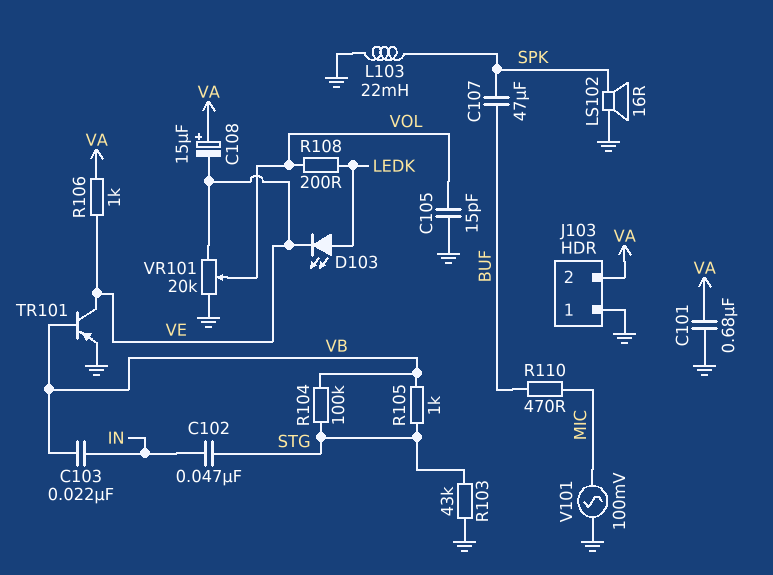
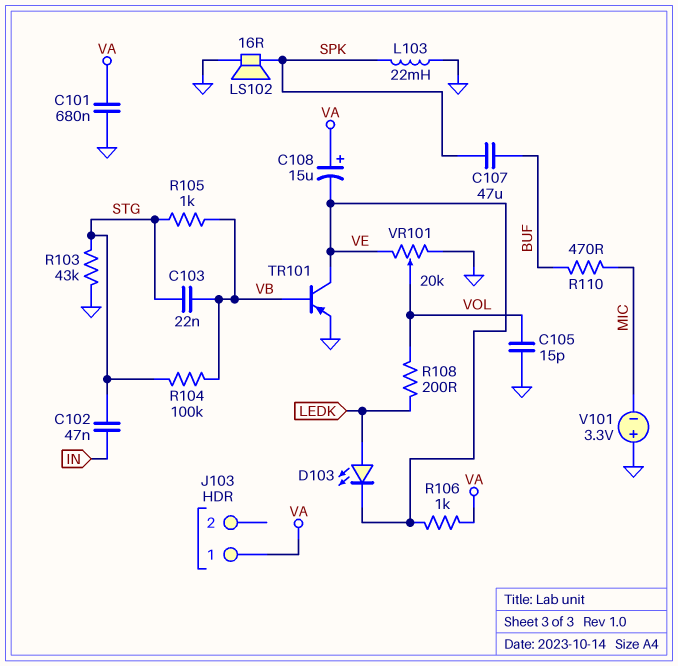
C103: 22nF (IN, VB) -> 22nF (STG, VB)
J103 pin 1: GND -> VA
J103 pin 2: VA -> none
V101: AC 100mV (GND, MIC) -> 3.3V (plus GND, minus MIC)

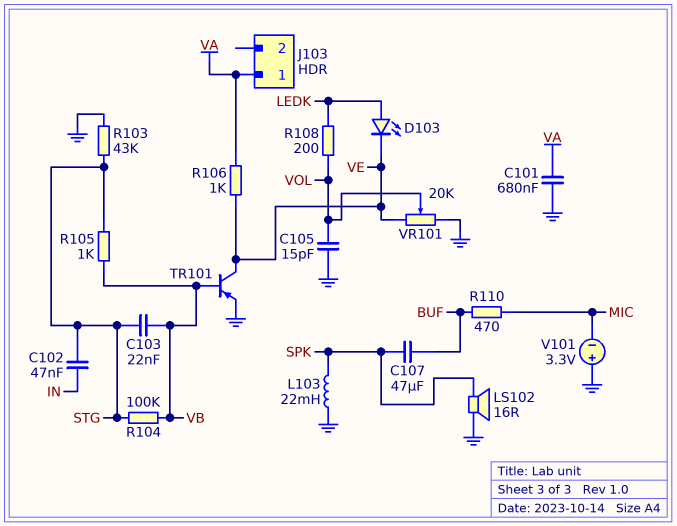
C108: 15uF (plus VA, minus VE) -> none

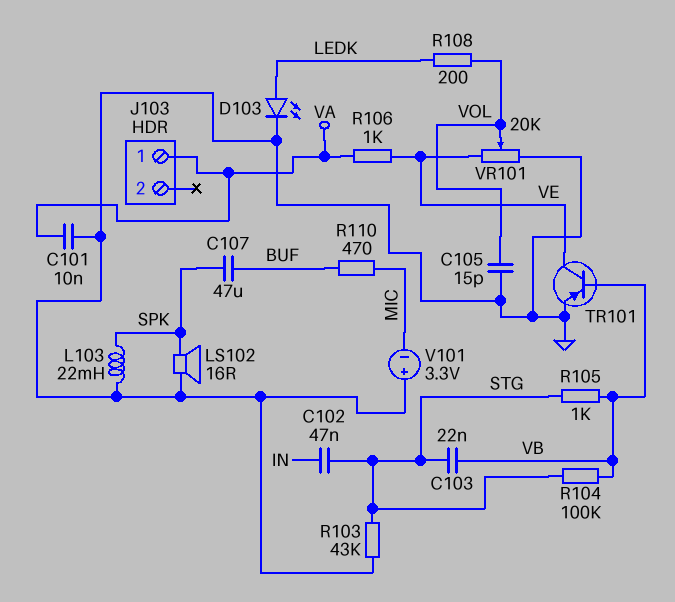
C101: 680nF (GND, VA) -> 10nF (GND, VA)
D103: LED (A LEDK, K VE) -> LED (A LEDK, K GND)

